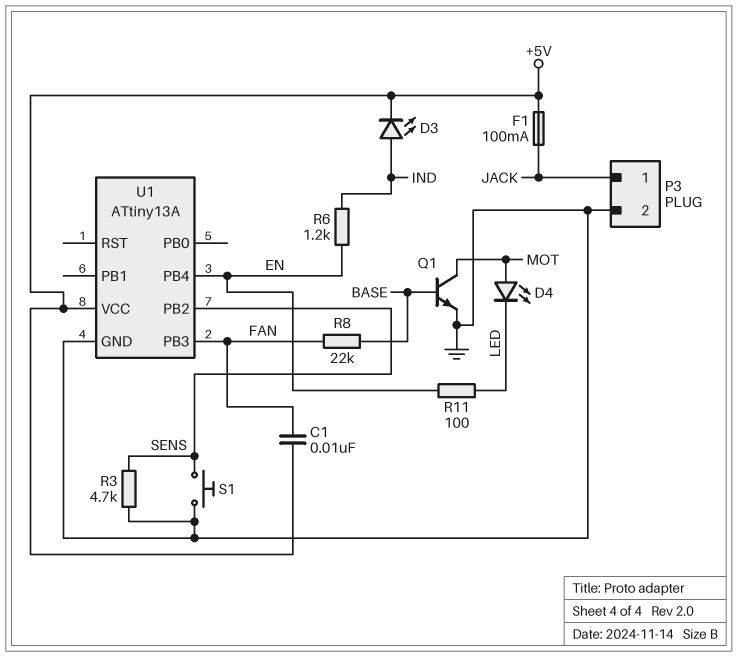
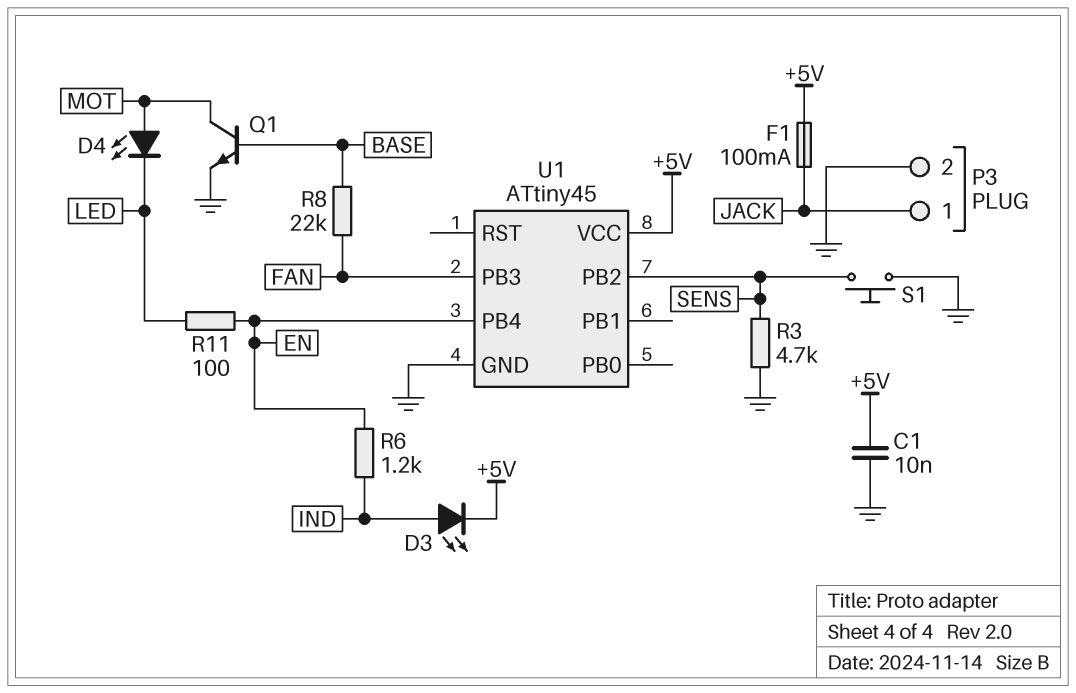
C1: 10nF (+5V, FAN) -> 10nF (+5V, GND)
U1: ATtiny13A -> ATtiny45

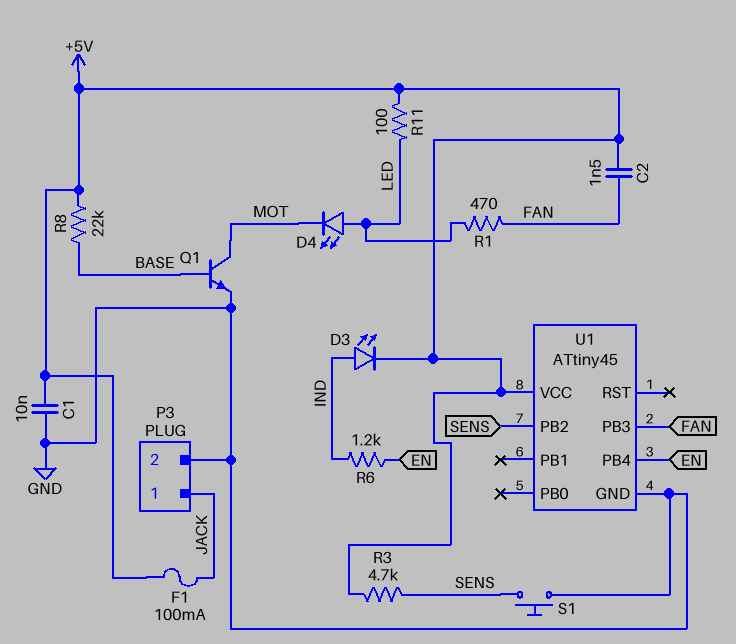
C2: none -> 1.5nF (+5V, FAN)
D4: LED (A MOT, K LED) -> LED (A LED, K MOT)
R1: none -> 470 (FAN, LED)
R3: 4.7k (GND, SENS) -> 4.7k (+5V, SENS)
R8: 22k (BASE, FAN) -> 22k (+5V, BASE)
R11: 100 (EN, LED) -> 100 (+5V, LED)

